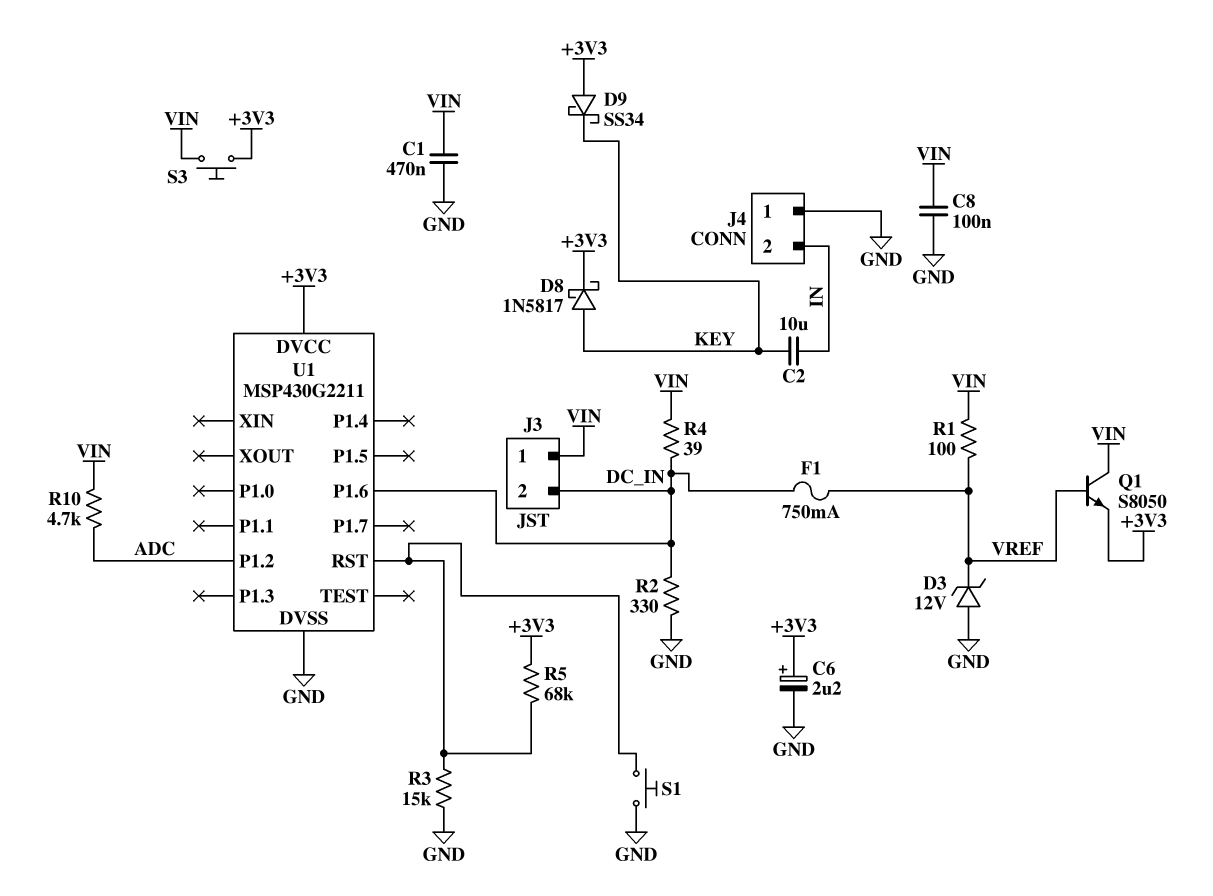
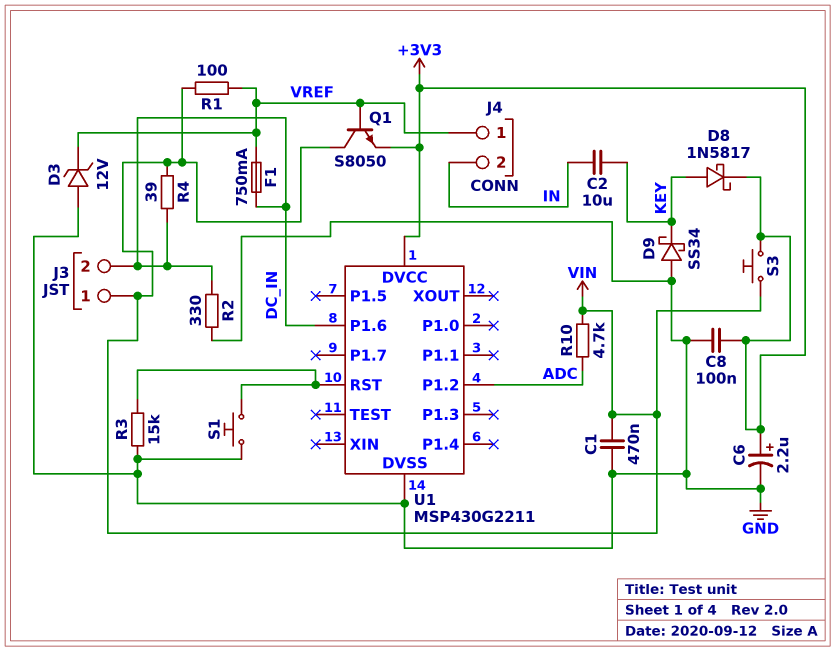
C8: 100nF (GND, VIN) -> 100nF (+3V3, GND)
D9: schottky SS34 (A +3V3, K KEY) -> schottky SS34 (A GND, K KEY)
J4 pin 1: GND -> VREF
R5: 68k (+3V3, U1/RST) -> none

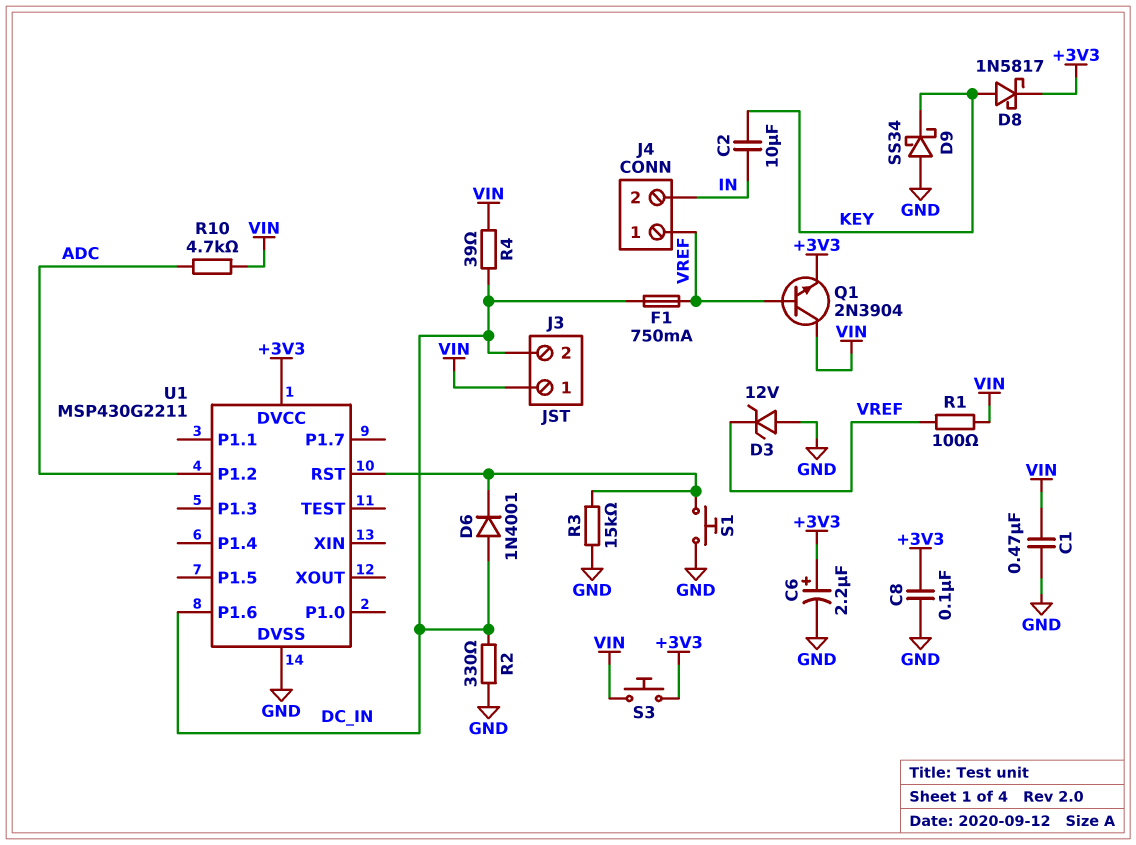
D6: none -> diode 1N4001 (A DC_IN, K U1/RST)
Q1: NPN S8050 (B VREF, C VIN, E +3V3) -> NPN 2N3904 (B VREF, C VIN, E +3V3)

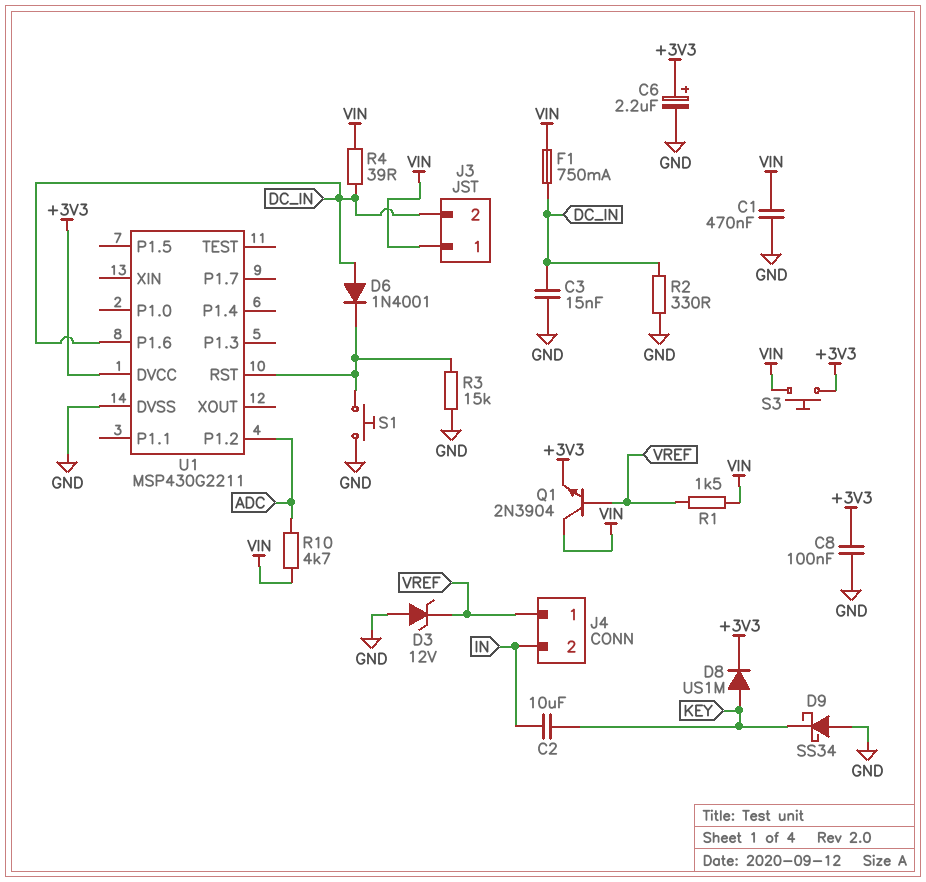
C3: none -> 15nF (DC_IN, GND)
D8: schottky 1N5817 (A KEY, K +3V3) -> diode US1M (A KEY, K +3V3)
F1: 750mA (DC_IN, VREF) -> 750mA (DC_IN, VIN)
R1: 100 (VIN, VREF) -> 1.5k (VIN, VREF)

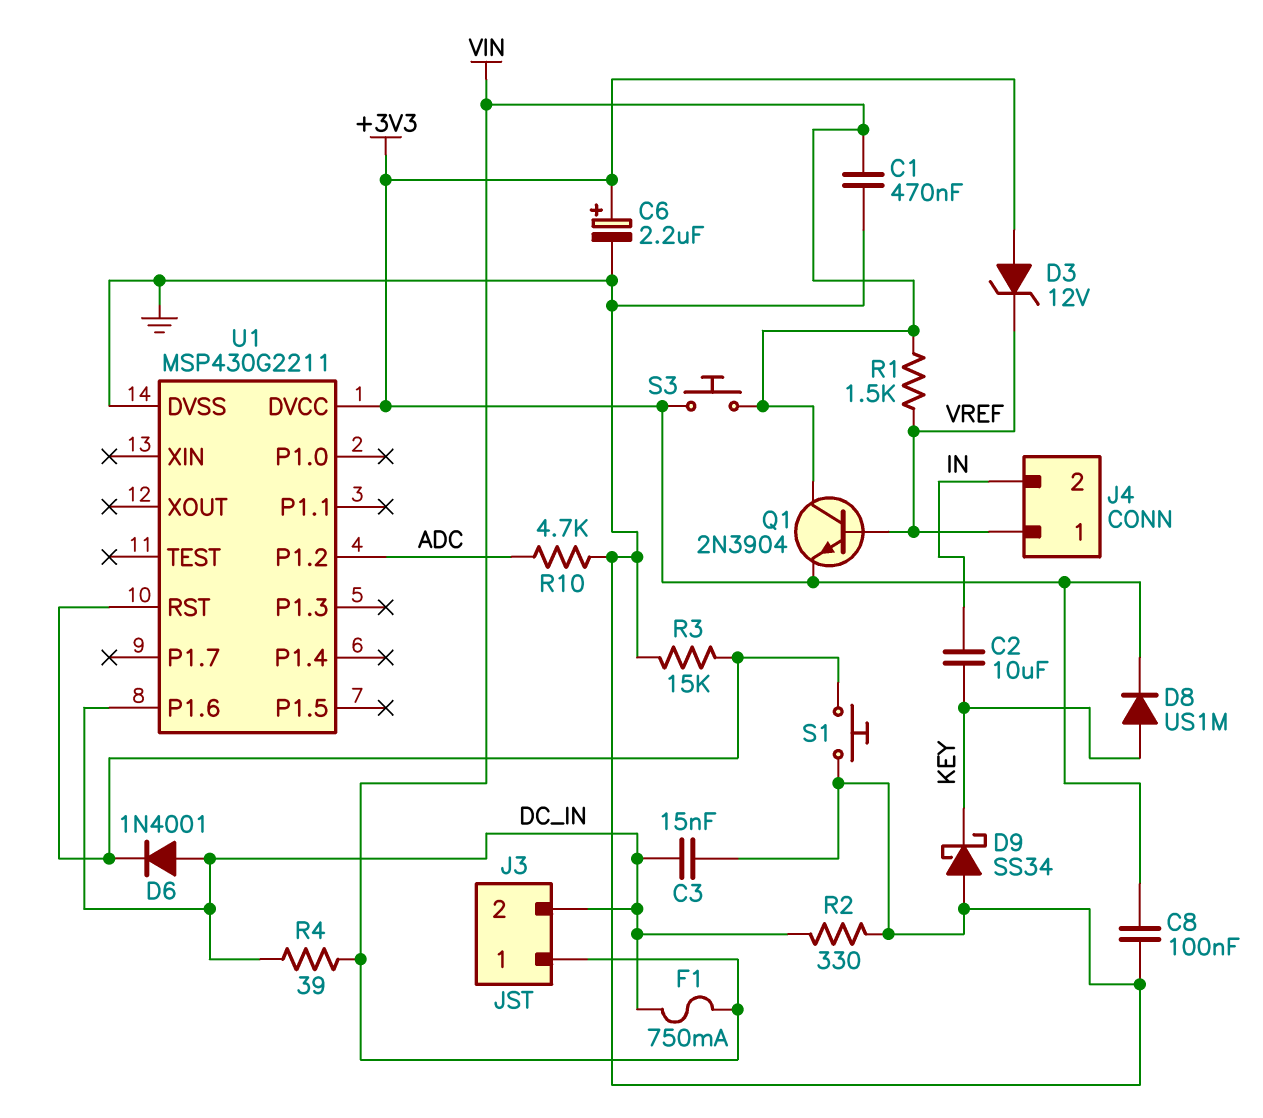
D3: zener 12V (A GND, K VREF) -> zener 12V (A +3V3, K VREF)
R10: 4.7k (ADC, VIN) -> 4.7k (ADC, GND)

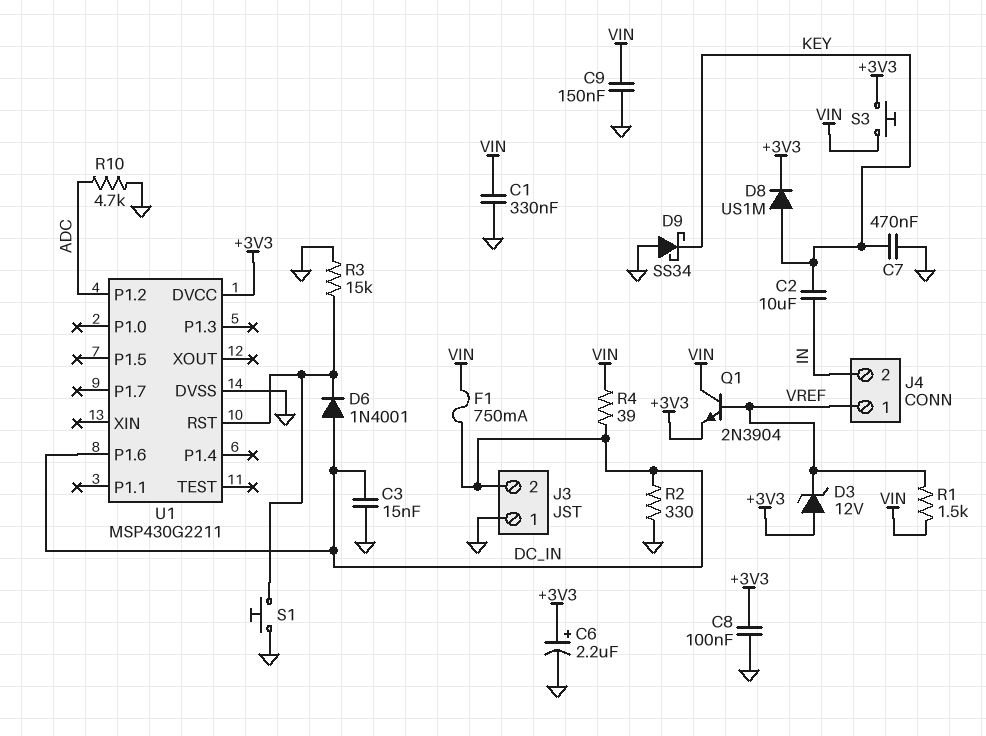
C1: 470nF (GND, VIN) -> 330nF (GND, VIN)
C7: none -> 470nF (GND, KEY)
C9: none -> 150nF (GND, VIN)
J3 pin 1: VIN -> GND

